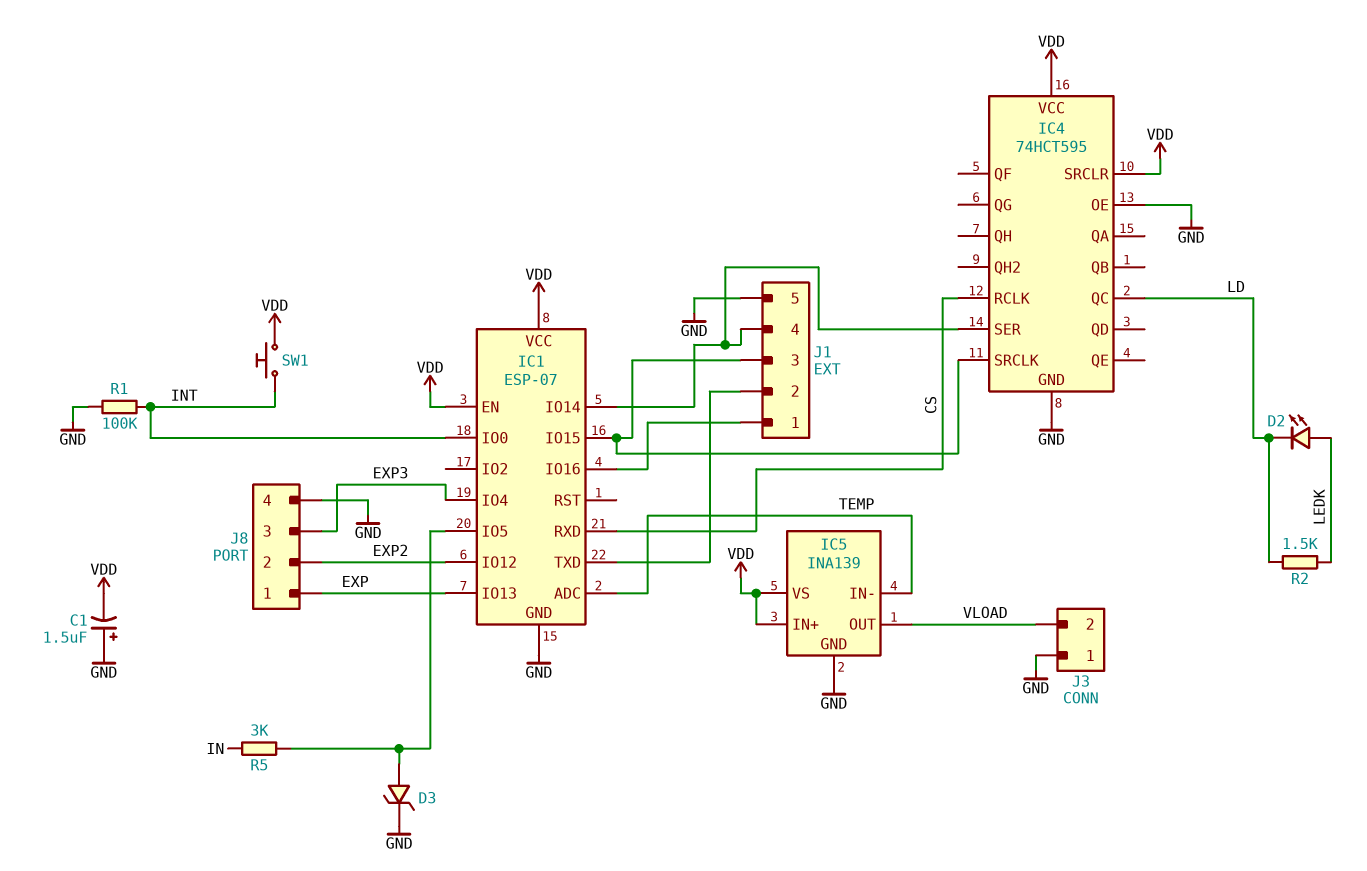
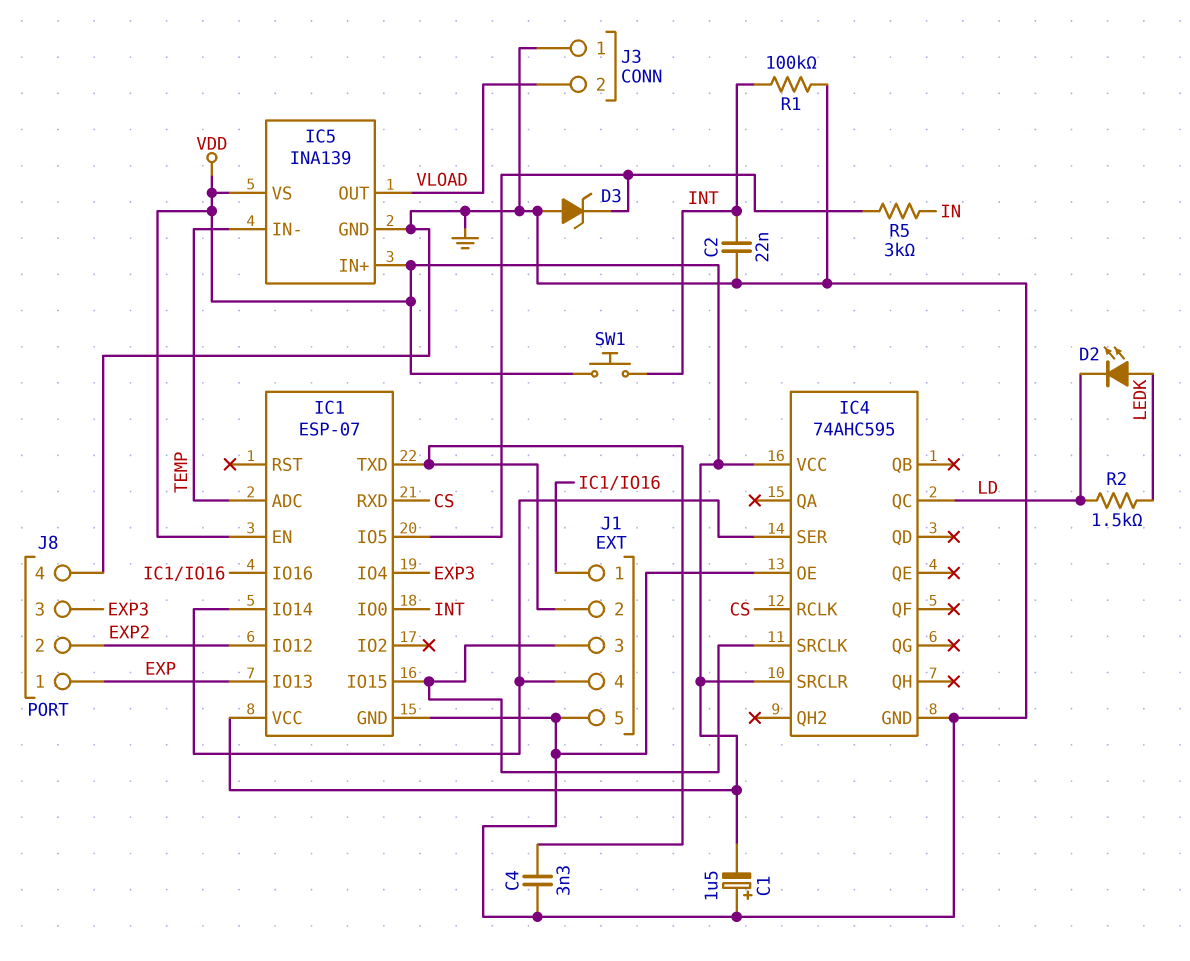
C2: none -> 22nF (GND, INT)
C4: none -> 3.3nF (GND, IC1/TXD)
D3: zener (A IC1/IO5, K GND) -> zener (A GND, K IC1/IO5)
IC4: 74HCT595 -> 74AHC595

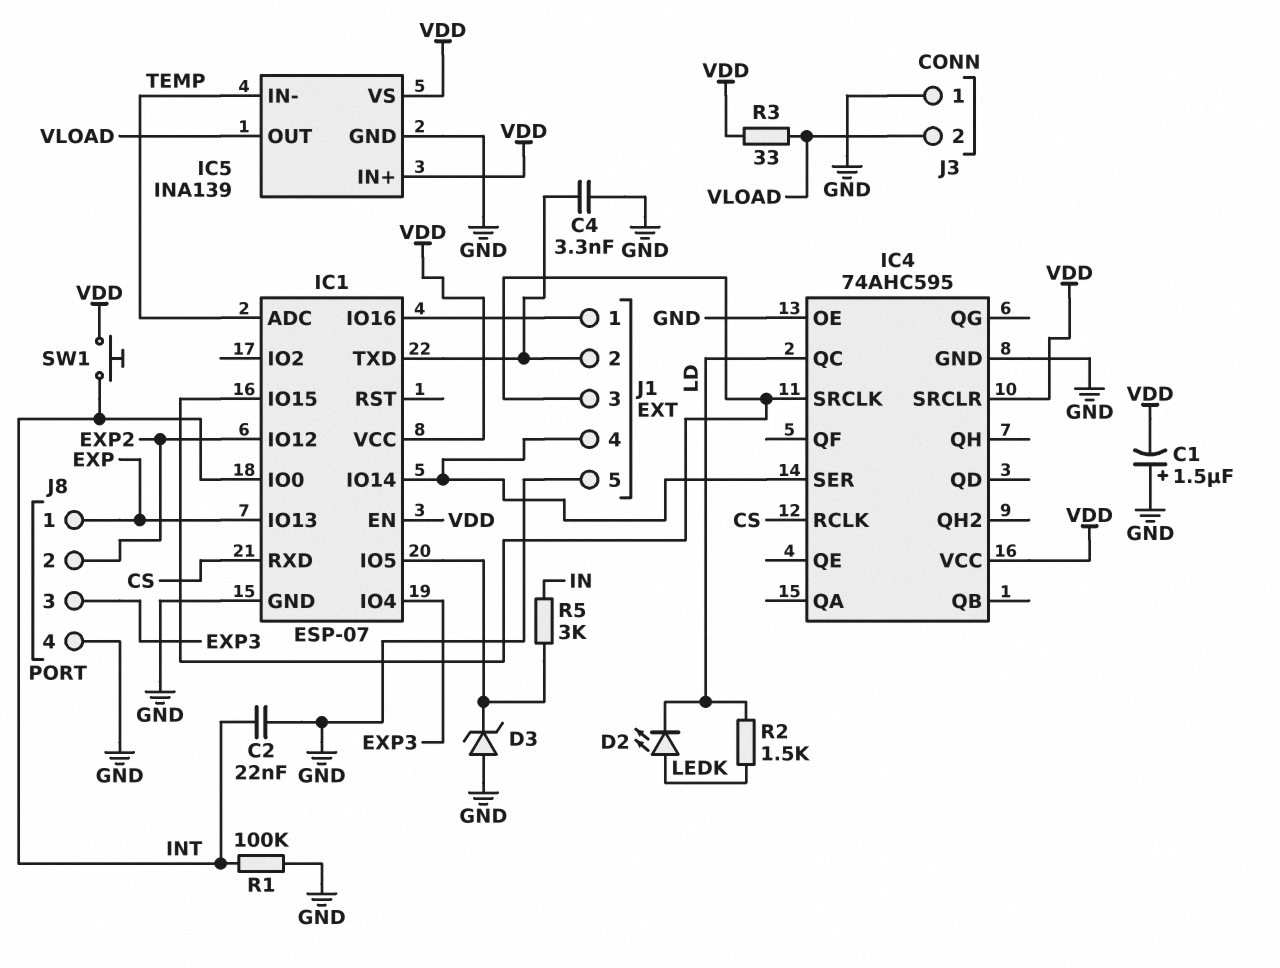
R3: none -> 33 (VDD, VLOAD)

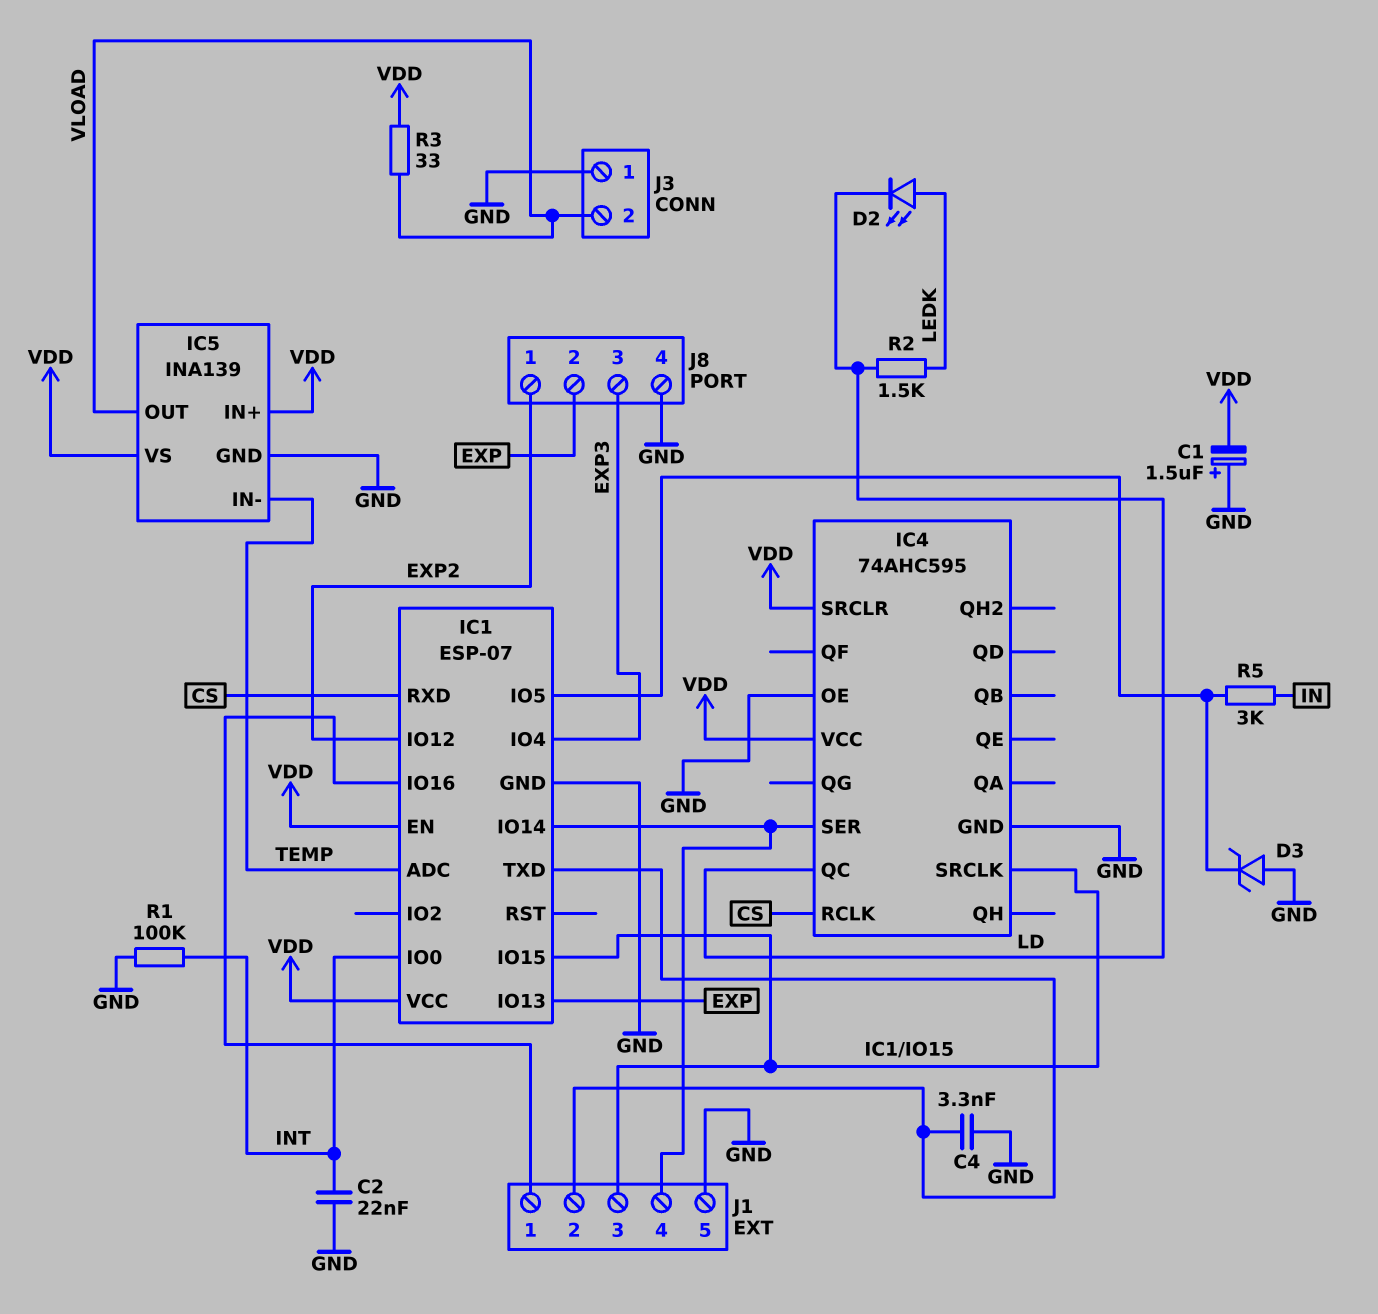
J8 pin 1: EXP -> EXP2
J8 pin 2: EXP2 -> EXP
SW1: button (INT, VDD) -> none

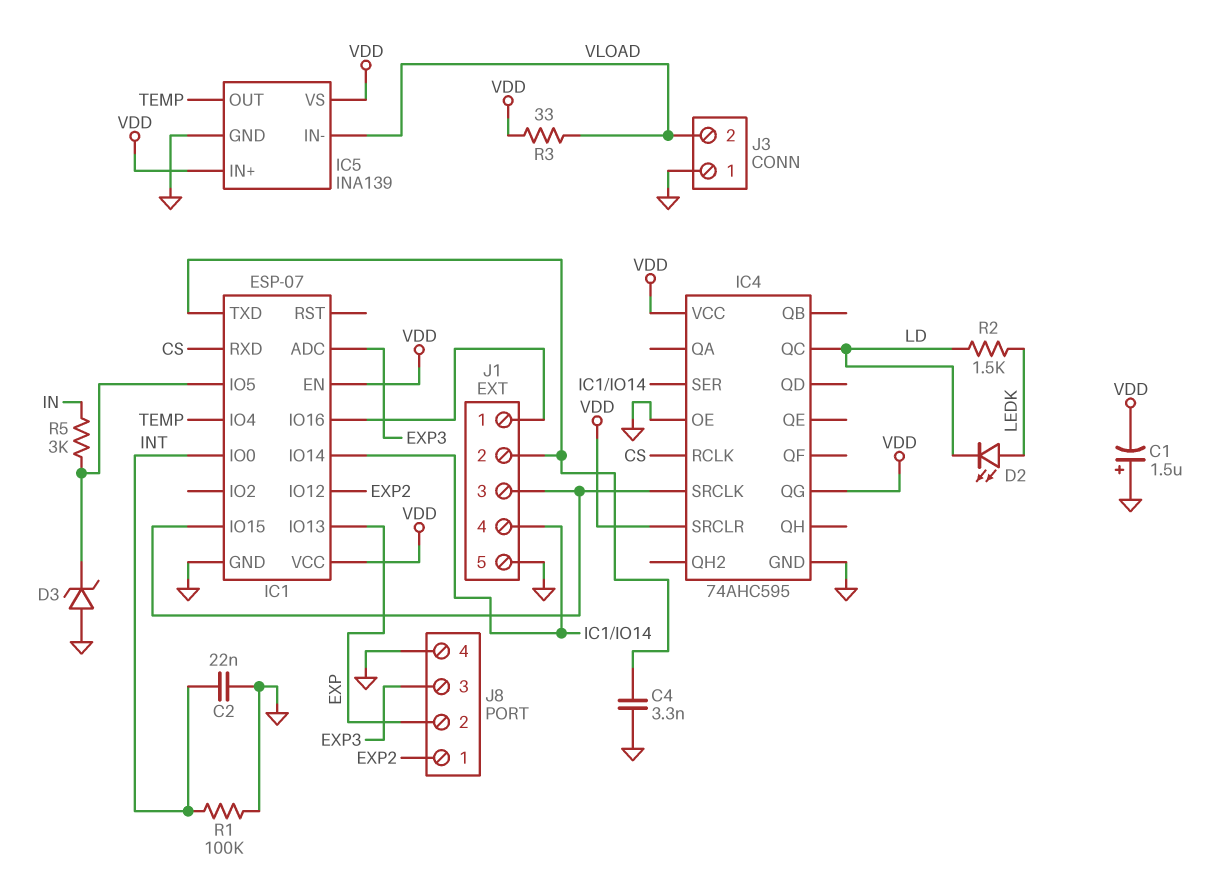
IC1 pin ADC: TEMP -> EXP3
IC1 pin IO4: EXP3 -> TEMP
IC4 pin QG: none -> VDD
IC5 pin IN-: TEMP -> VLOAD
IC5 pin OUT: VLOAD -> TEMP

